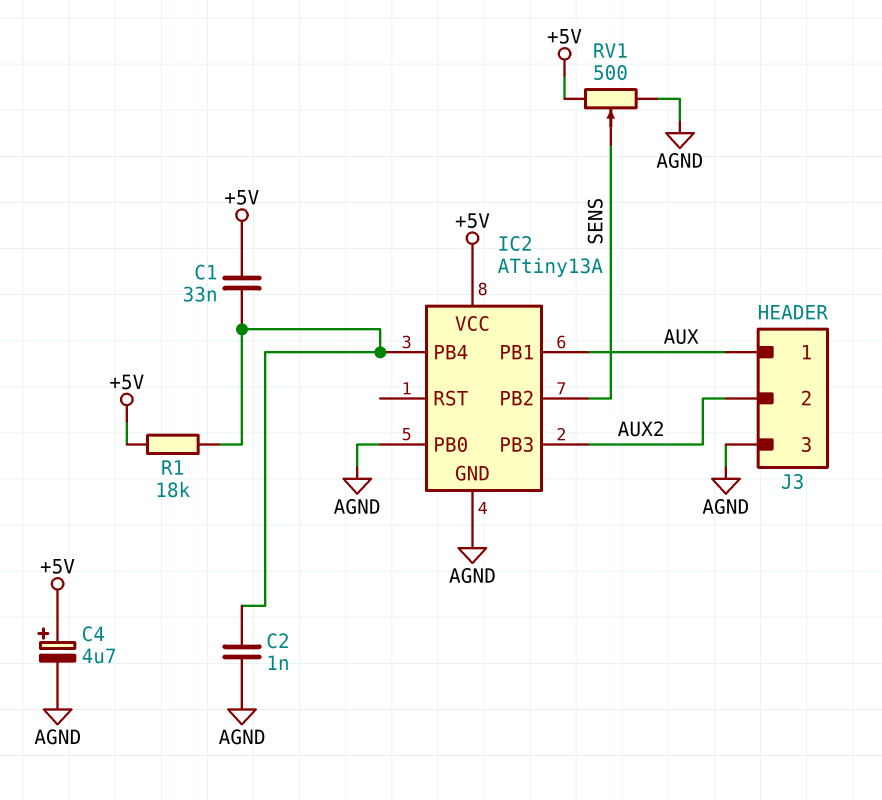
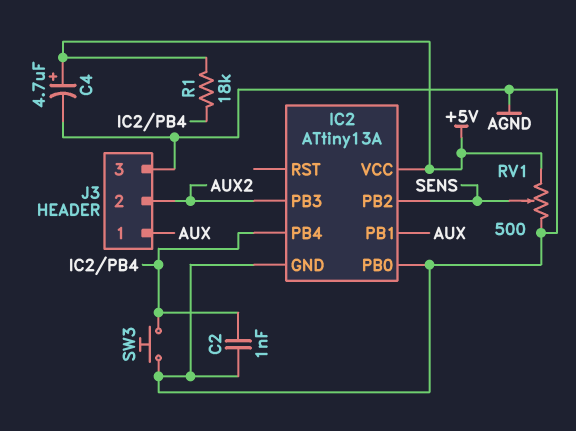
C1: 33nF (+5V, IC2/PB4) -> none
SW3: none -> button (AGND, IC2/PB4)

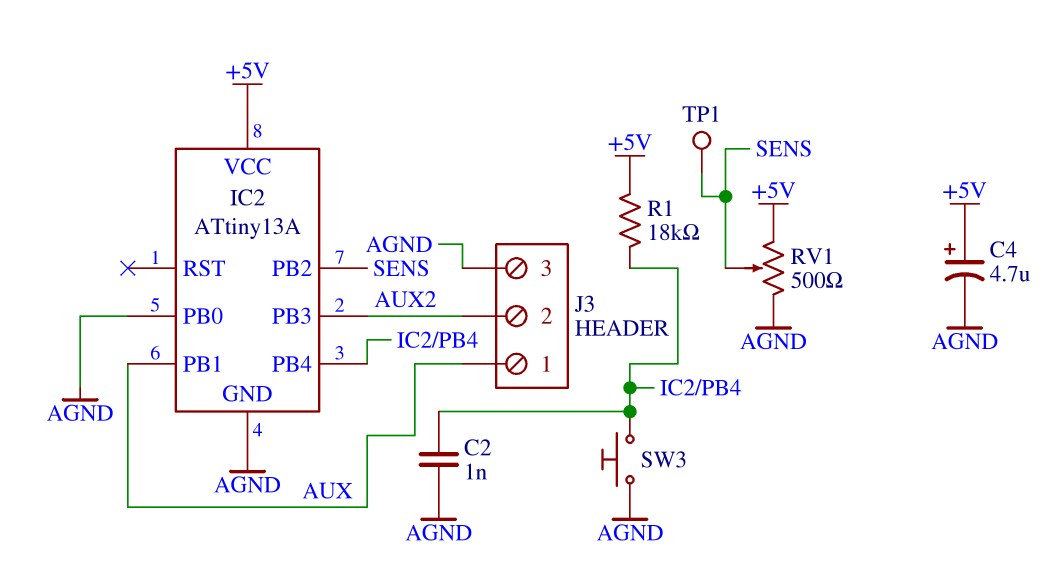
TP1: none -> test point (SENS)

